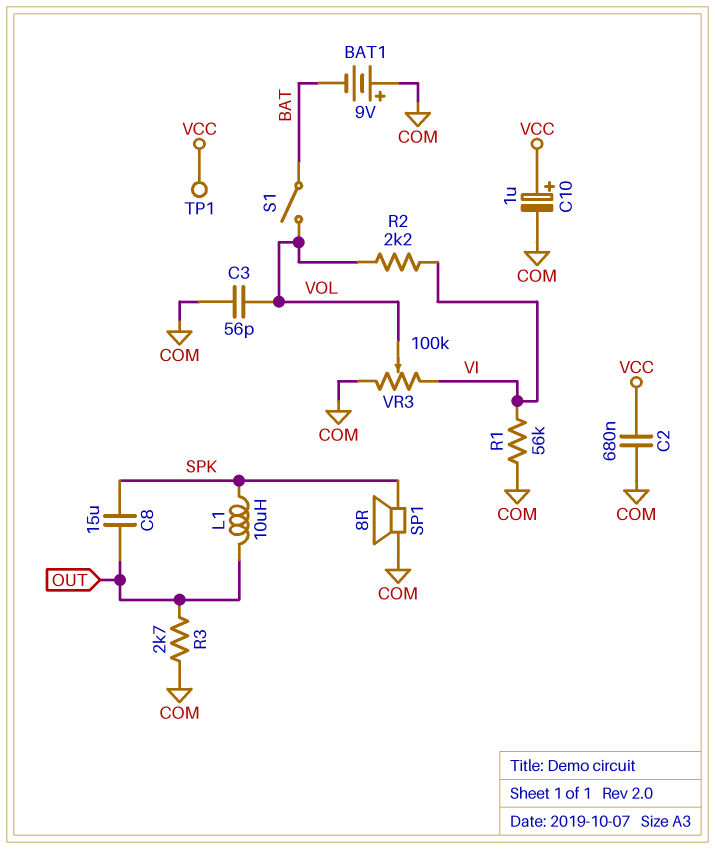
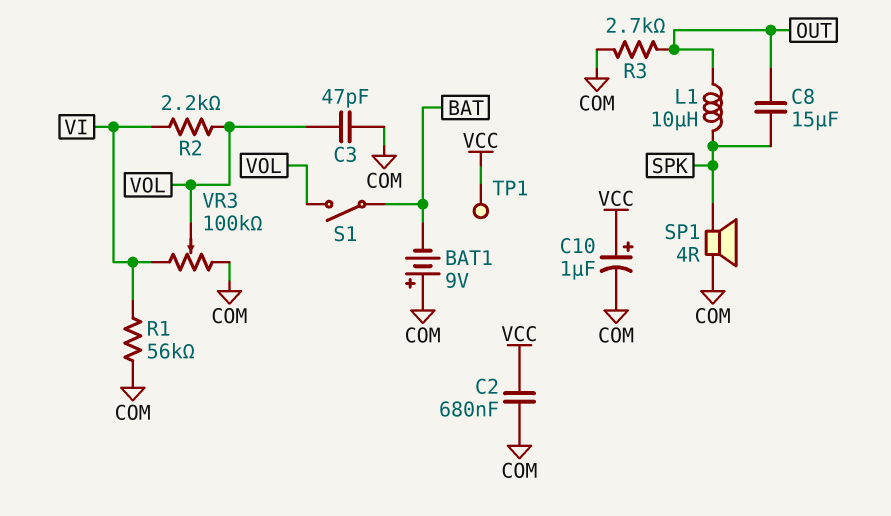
C3: 56pF (COM, VOL) -> 47pF (COM, VOL)
SP1: speaker 8R (COM, SPK) -> speaker 4R (COM, SPK)

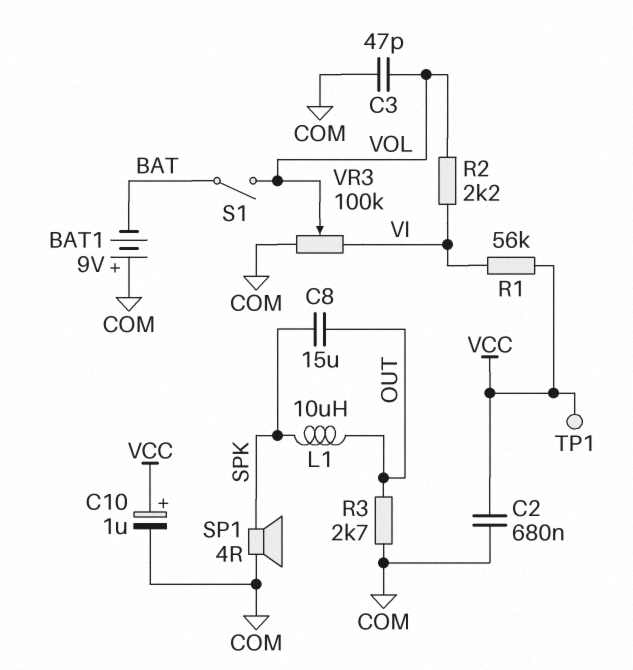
R1: 56k (COM, VI) -> 56k (VCC, VI)

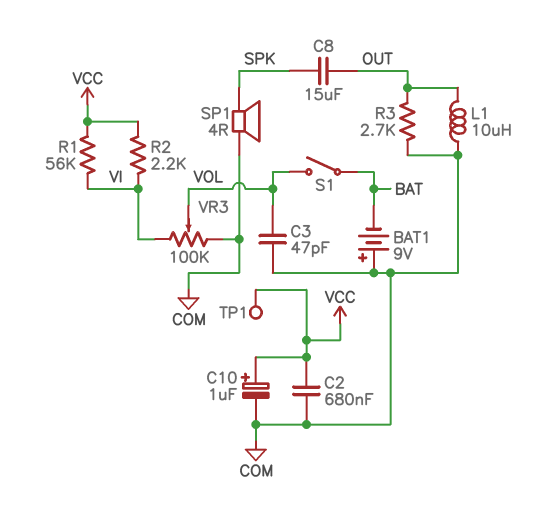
L1: 10uH (OUT, SPK) -> 10uH (COM, OUT)
R2: 2.2k (VI, VOL) -> 2.2k (VCC, VI)

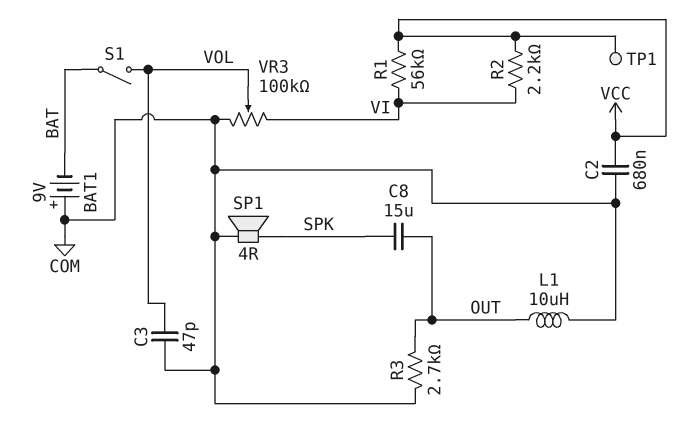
C10: 1uF (plus VCC, minus COM) -> none

